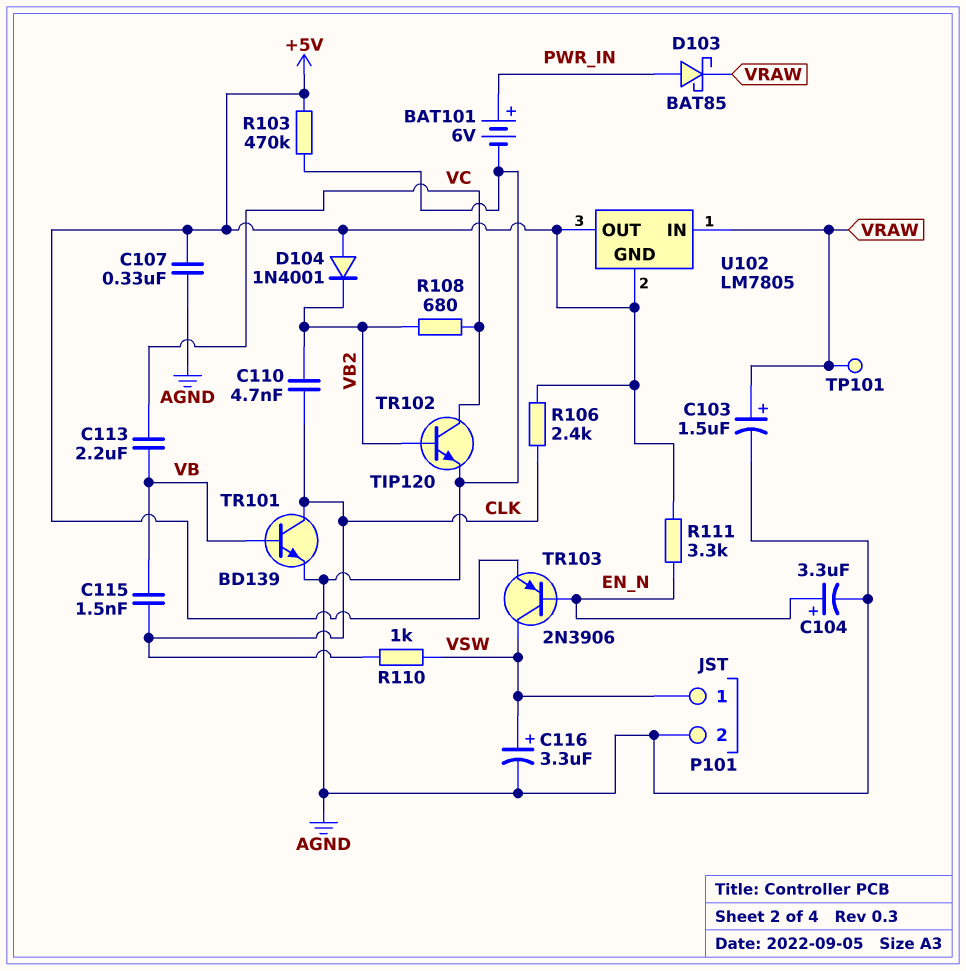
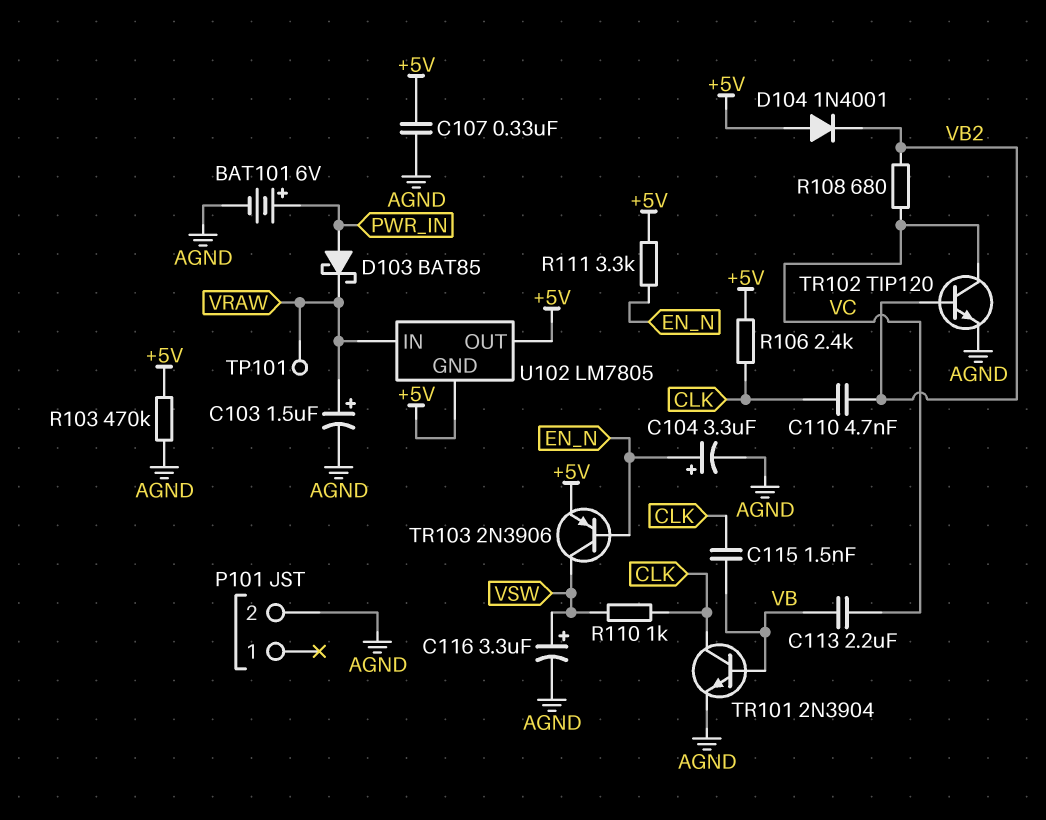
P101 pin 1: VSW -> none
TR101: NPN BD139 (B VB, C CLK, E AGND) -> NPN 2N3904 (B VB, C CLK, E AGND)

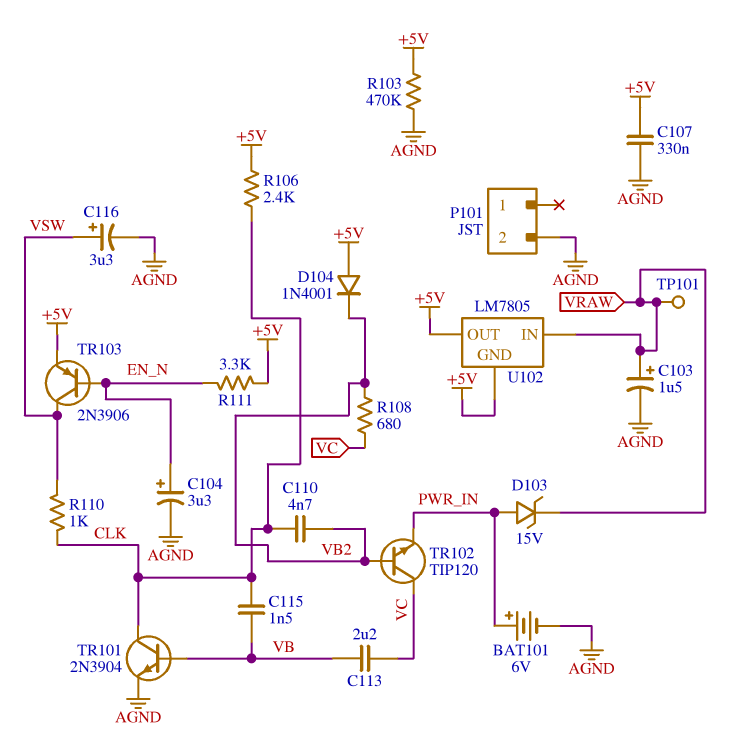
D103: schottky BAT85 (A PWR_IN, K VRAW) -> zener 15V (A PWR_IN, K VRAW)
TR102: NPN TIP120 (B VB2, C VC, E AGND) -> NPN TIP120 (B VB2, C VC, E PWR_IN)

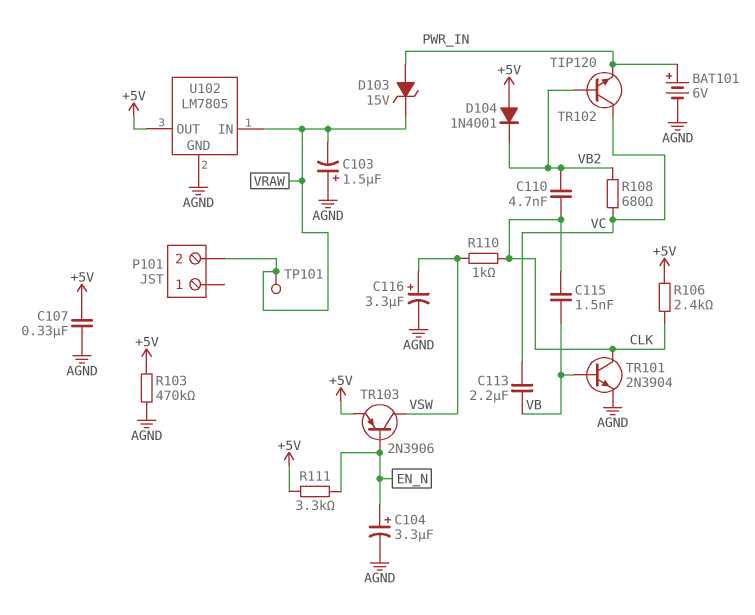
C103: 1.5uF (plus VRAW, minus AGND) -> 1.5uF (plus AGND, minus VRAW)
P101 pin 2: AGND -> VRAW
U102 pin GND: +5V -> AGND

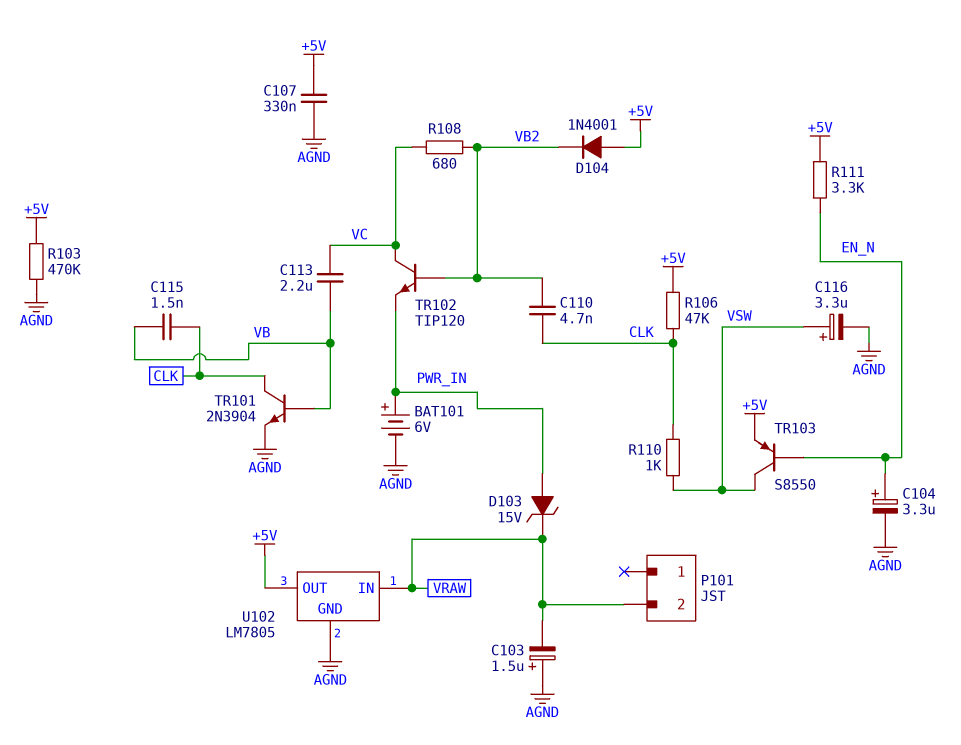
R106: 2.4k (+5V, CLK) -> 47k (+5V, CLK)
TP101: test point (VRAW) -> none
TR103: PNP 2N3906 (B EN_N, C VSW, E +5V) -> PNP S8550 (B EN_N, C VSW, E +5V)

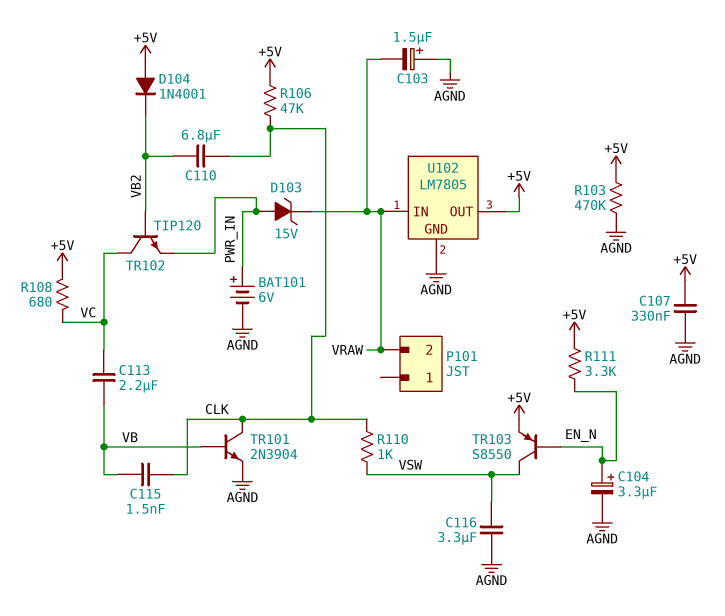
C110: 4.7nF (CLK, VB2) -> 6.8uF (CLK, VB2)
C116: 3.3uF (plus VSW, minus AGND) -> 3.3uF (AGND, VSW)
R108: 680 (VB2, VC) -> 680 (+5V, VC)

